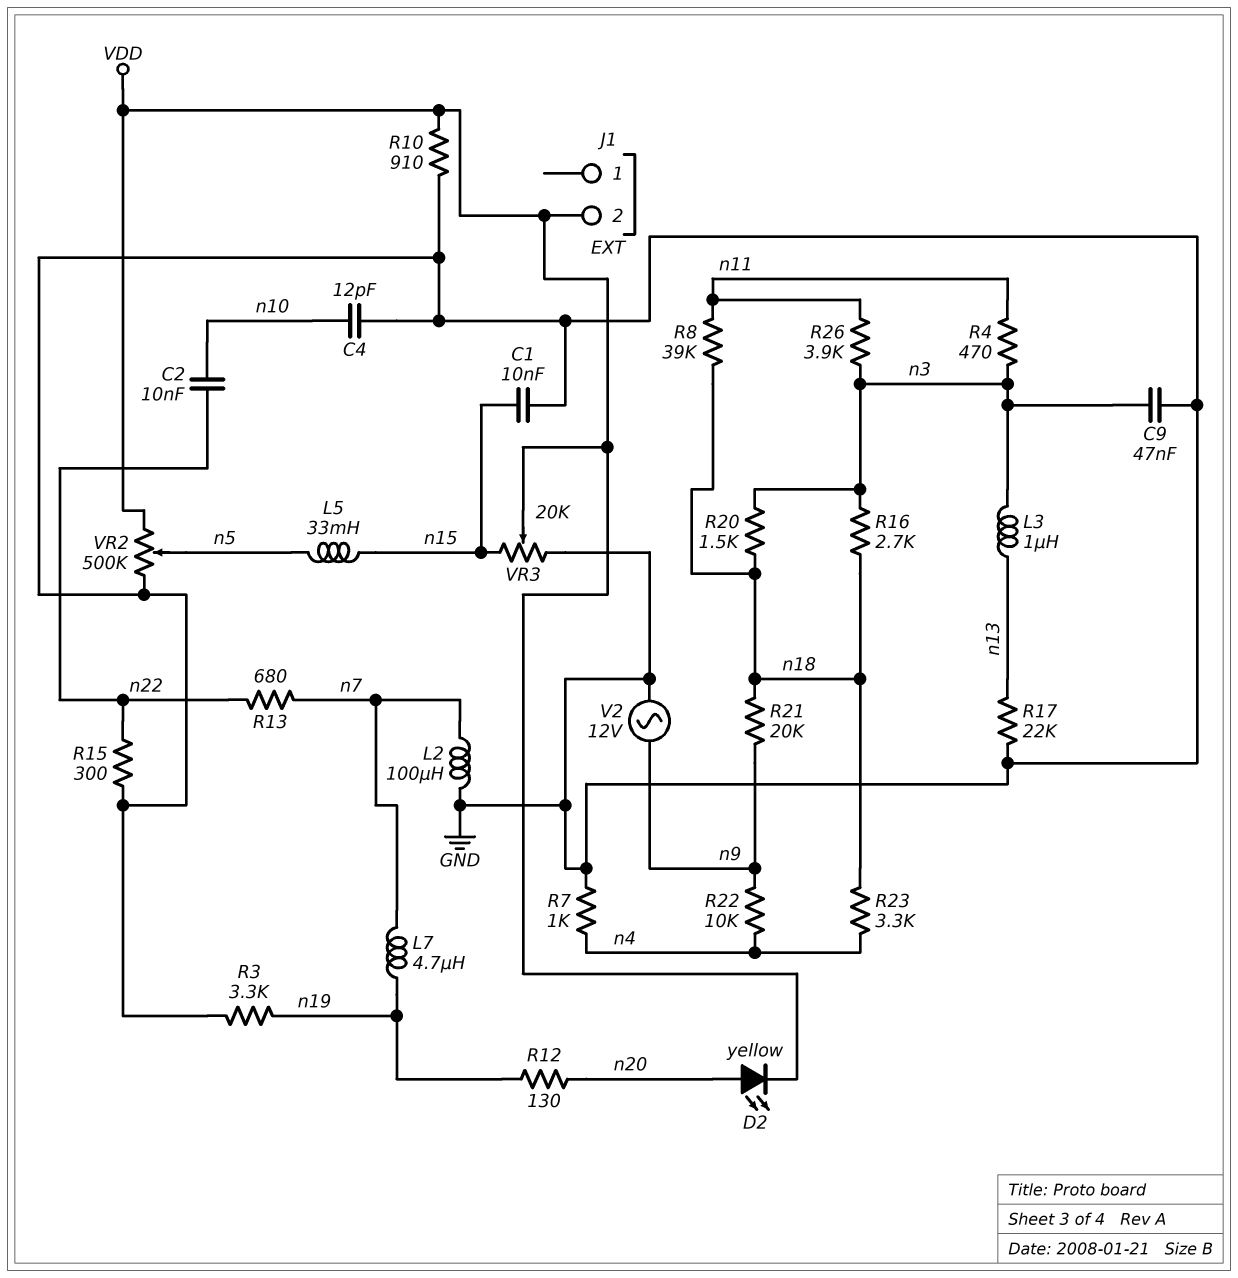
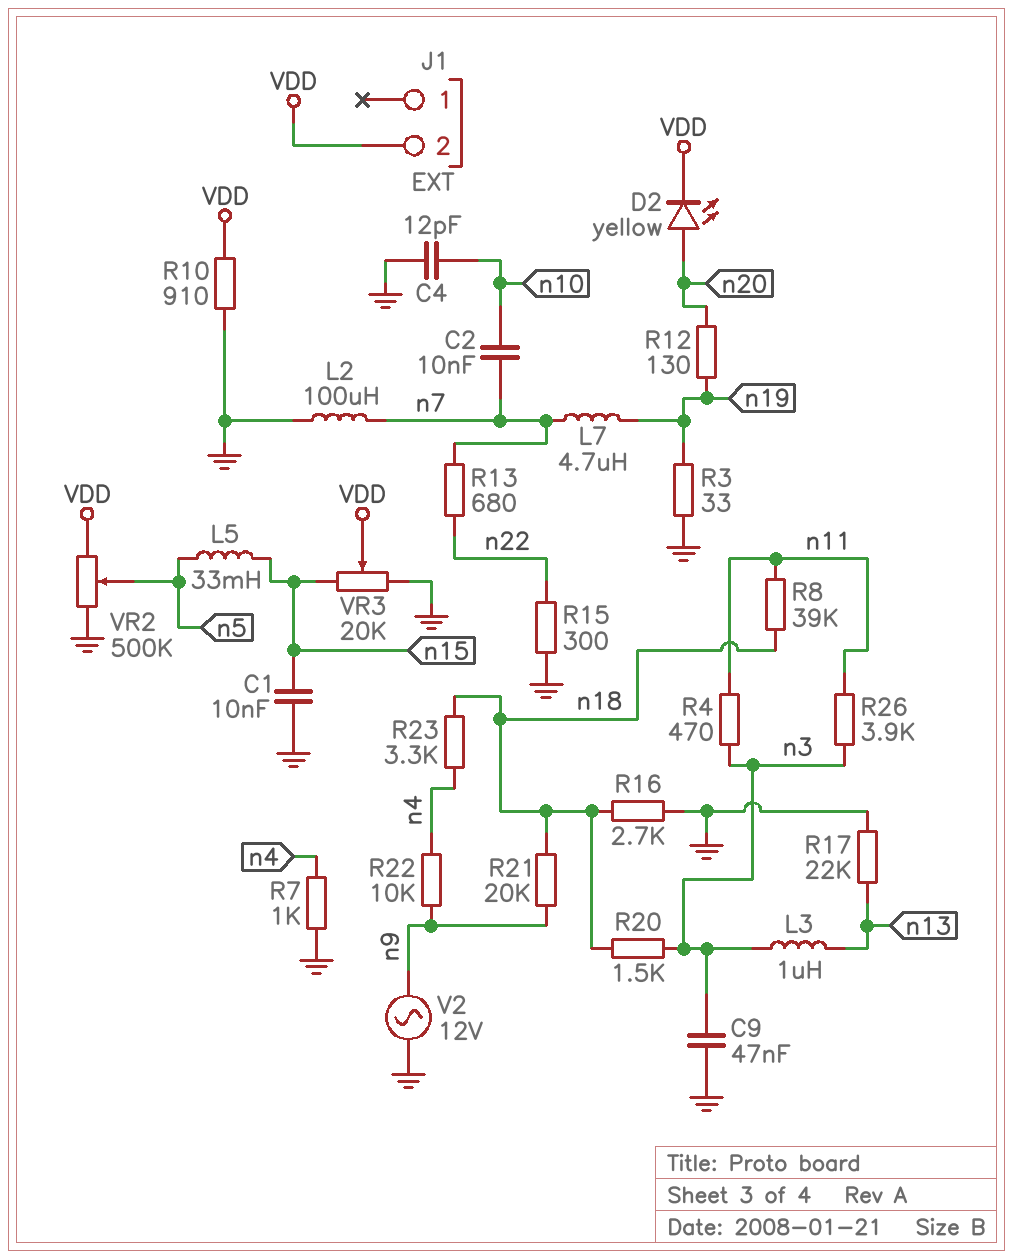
C2: 10nF (n10, n22) -> 10nF (n7, n10)
R3: 3.3k (GND, n19) -> 33 (GND, n19)
R16: 2.7k (n3, n18) -> 2.7k (GND, n18)

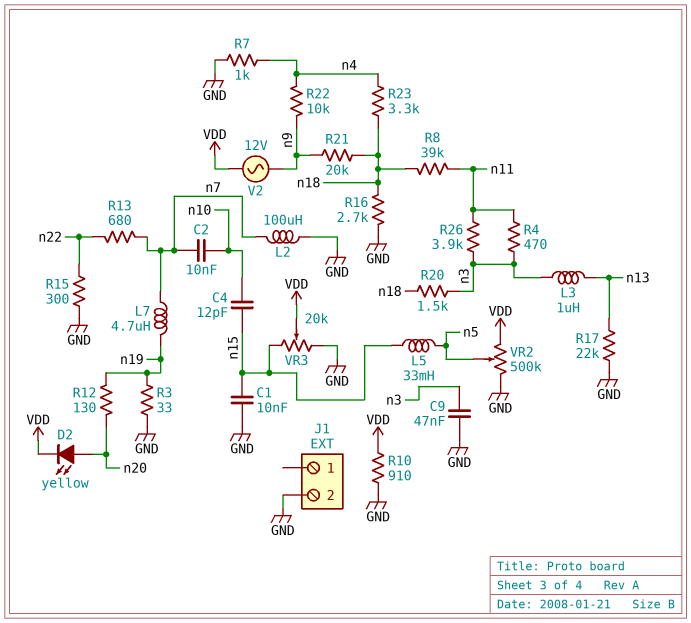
C4: 12pF (GND, n10) -> 12pF (n10, n15)
J1 pin 2: VDD -> GND
V2: AC 12V (GND, n9) -> AC 12V (VDD, n9)

